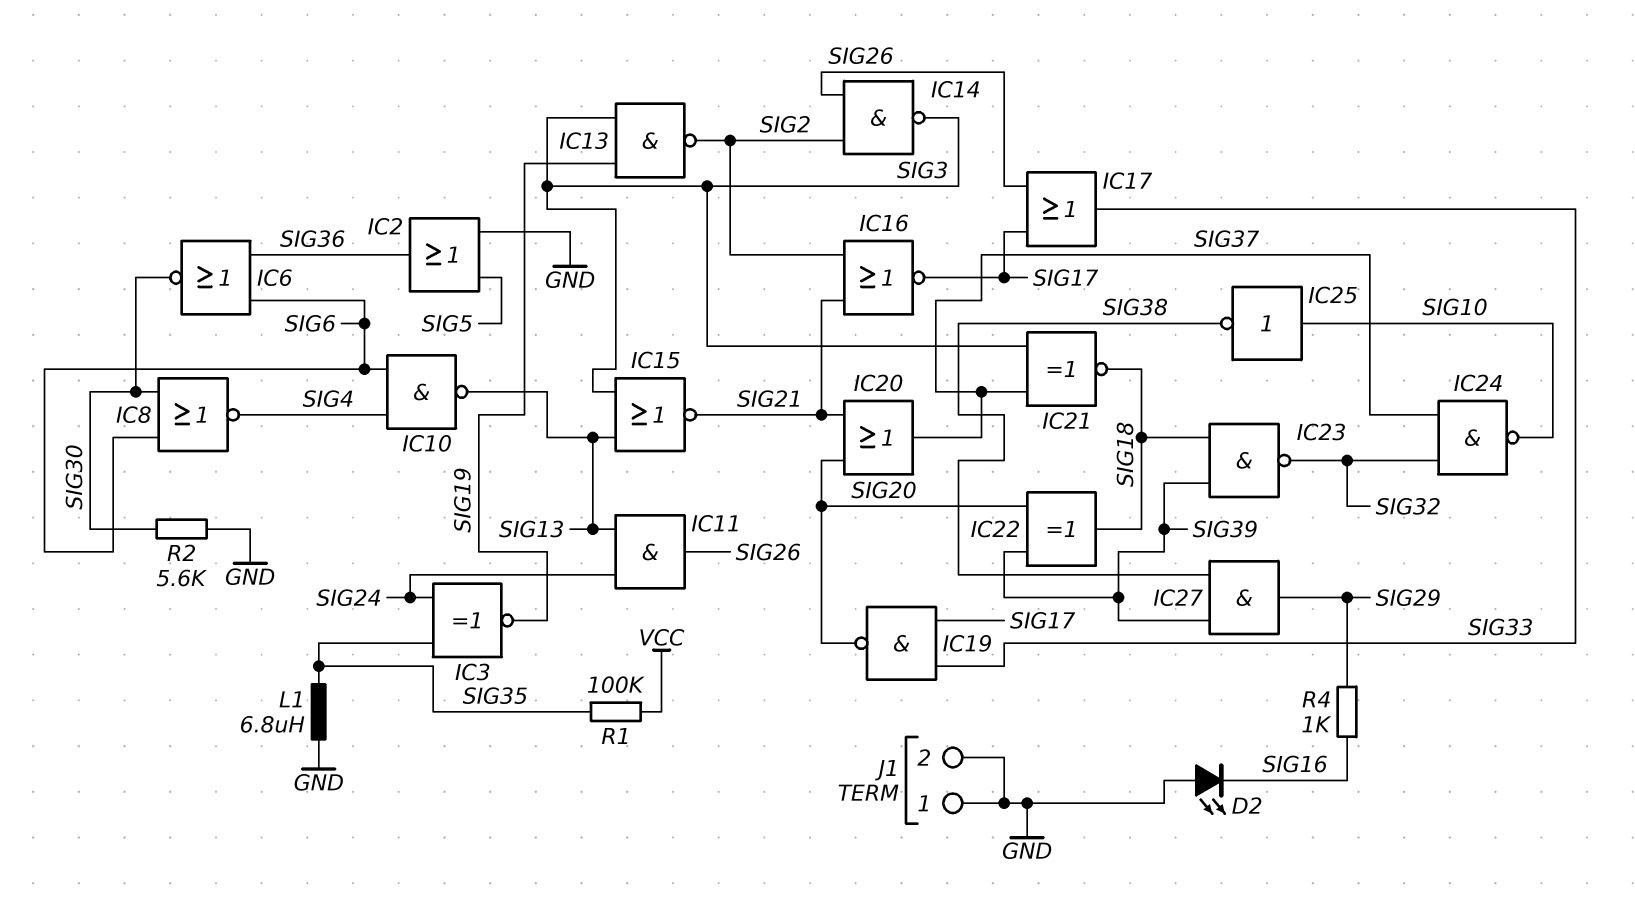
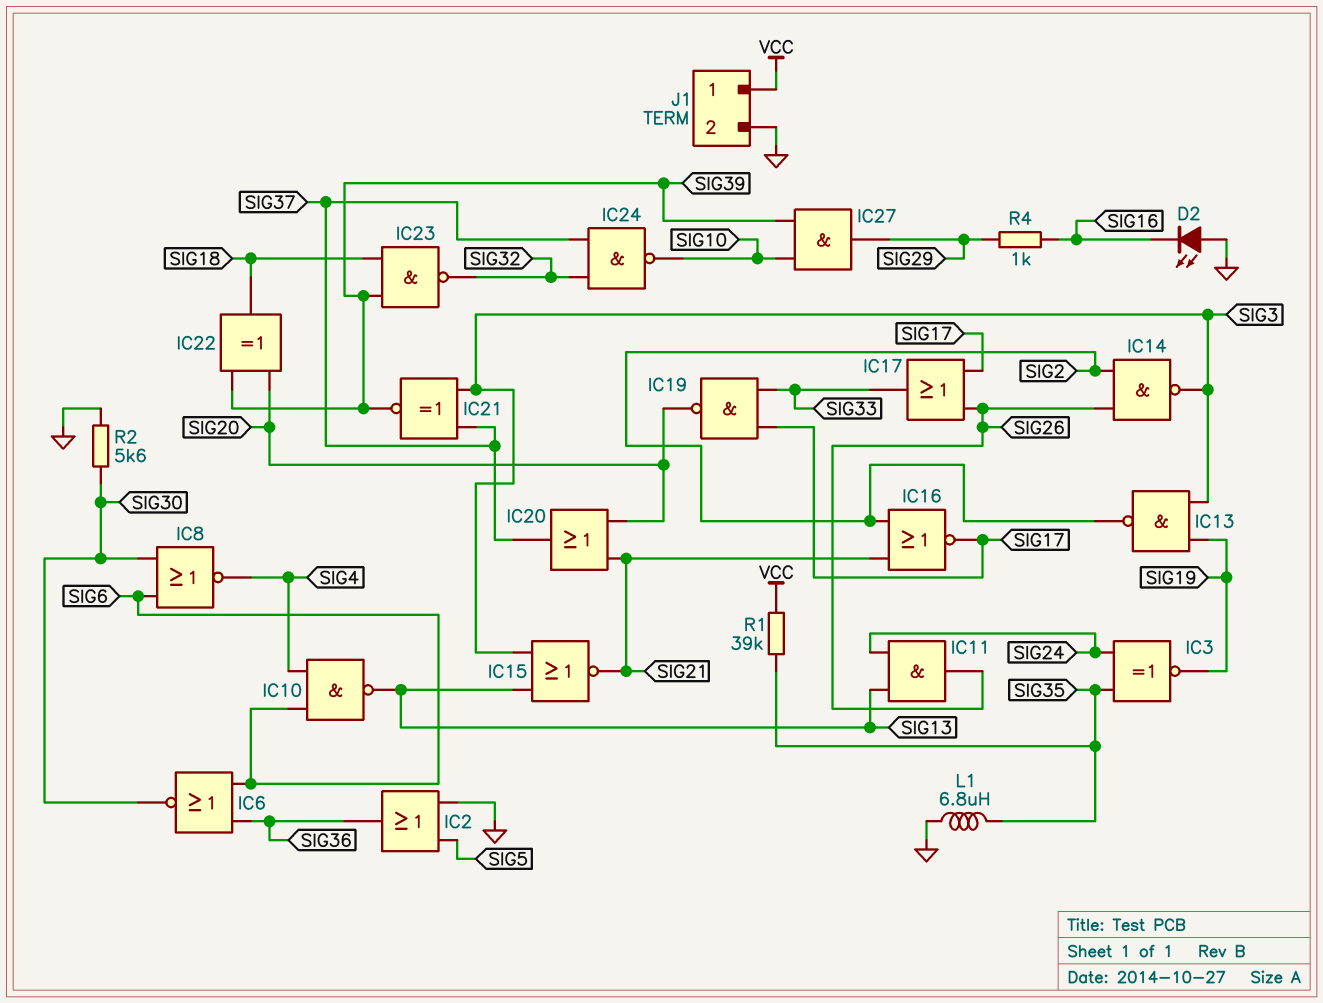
IC21: XNOR (in SIG3, in SIG37, out SIG18) -> XNOR (in SIG3, in SIG37, out SIG39)
IC25: NOT (in SIG10, out SIG38) -> none
IC27: AND (in SIG38, in SIG39, out SIG29) -> AND (in SIG10, in SIG39, out SIG29)
J1 pin 1: GND -> VCC
R1: 100k (SIG35, VCC) -> 39k (SIG35, VCC)

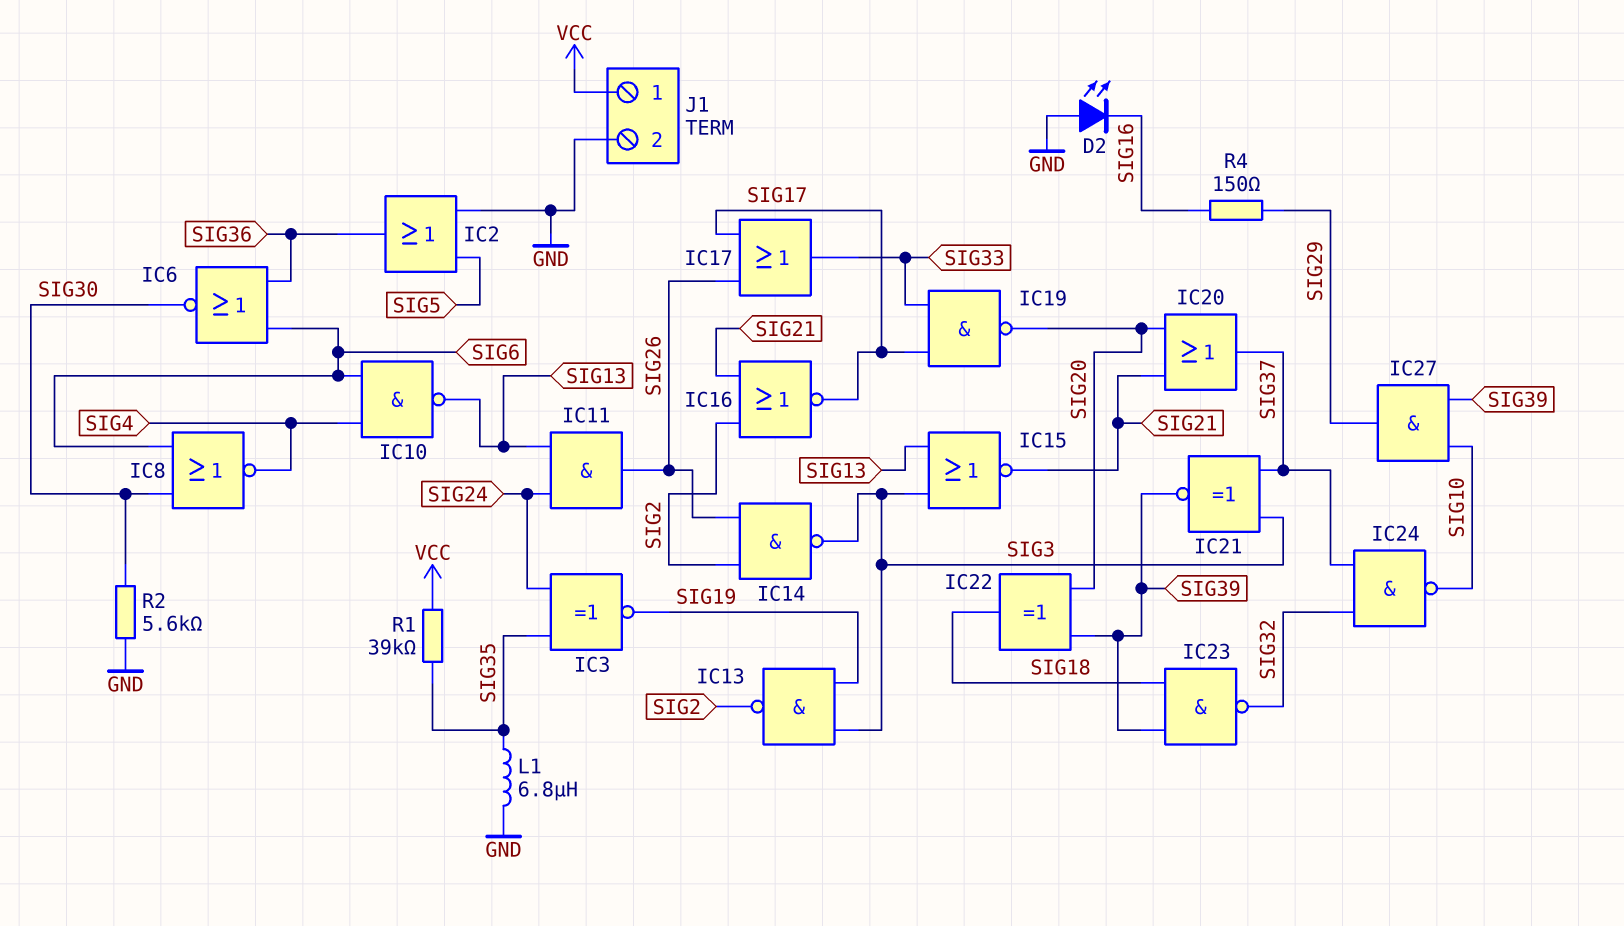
R4: 1k (SIG16, SIG29) -> 150 (SIG16, SIG29)

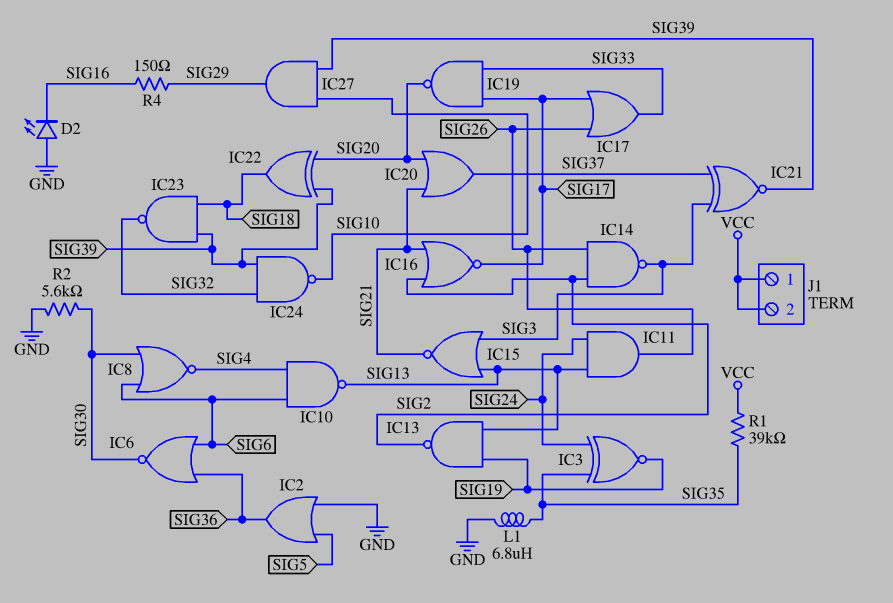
IC13: NAND (in SIG3, in SIG19, out SIG2) -> NAND (in SIG13, in SIG19, out SIG2)
IC24: NAND (in SIG32, in SIG37, out SIG10) -> NAND (in SIG32, in SIG39, out SIG10)
J1 pin 2: GND -> VCC

